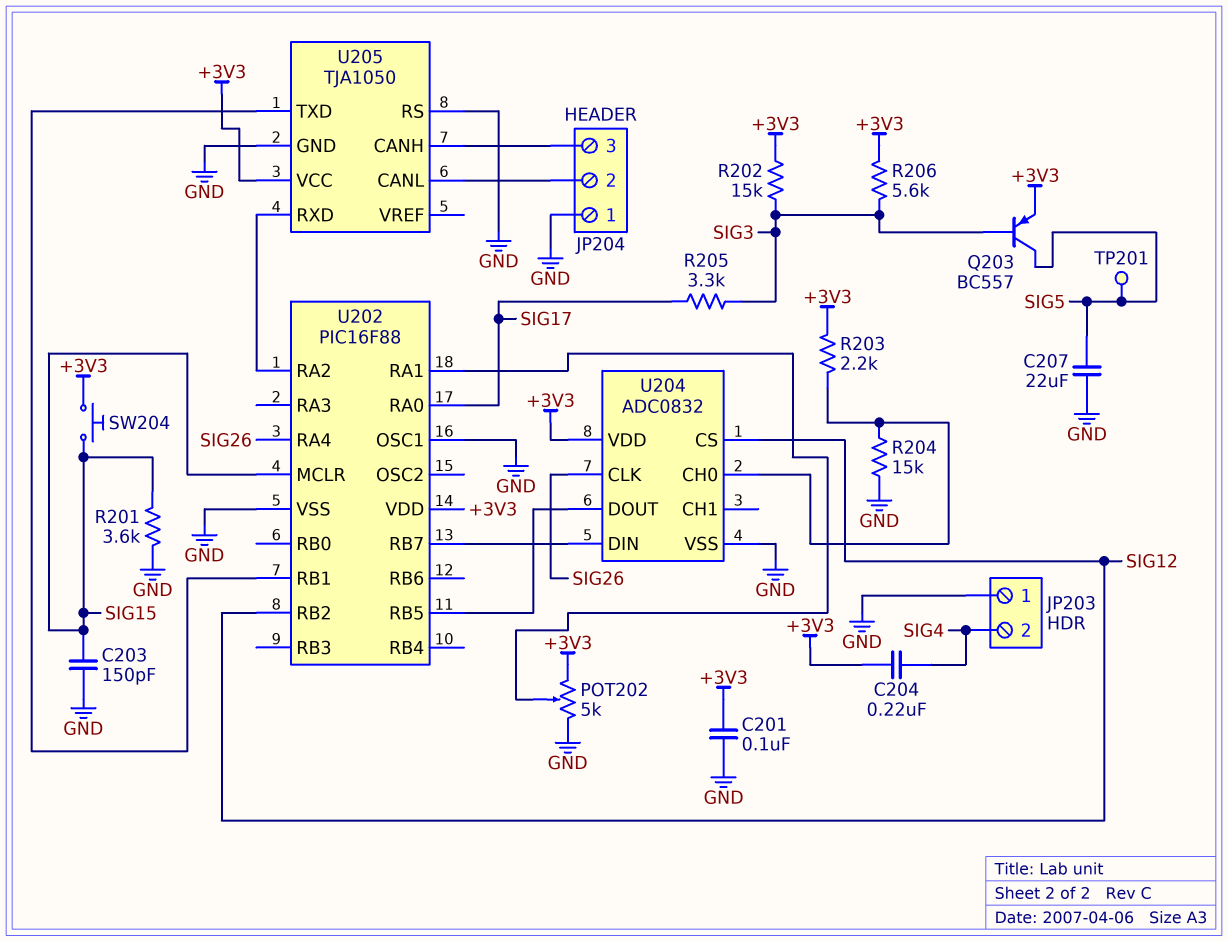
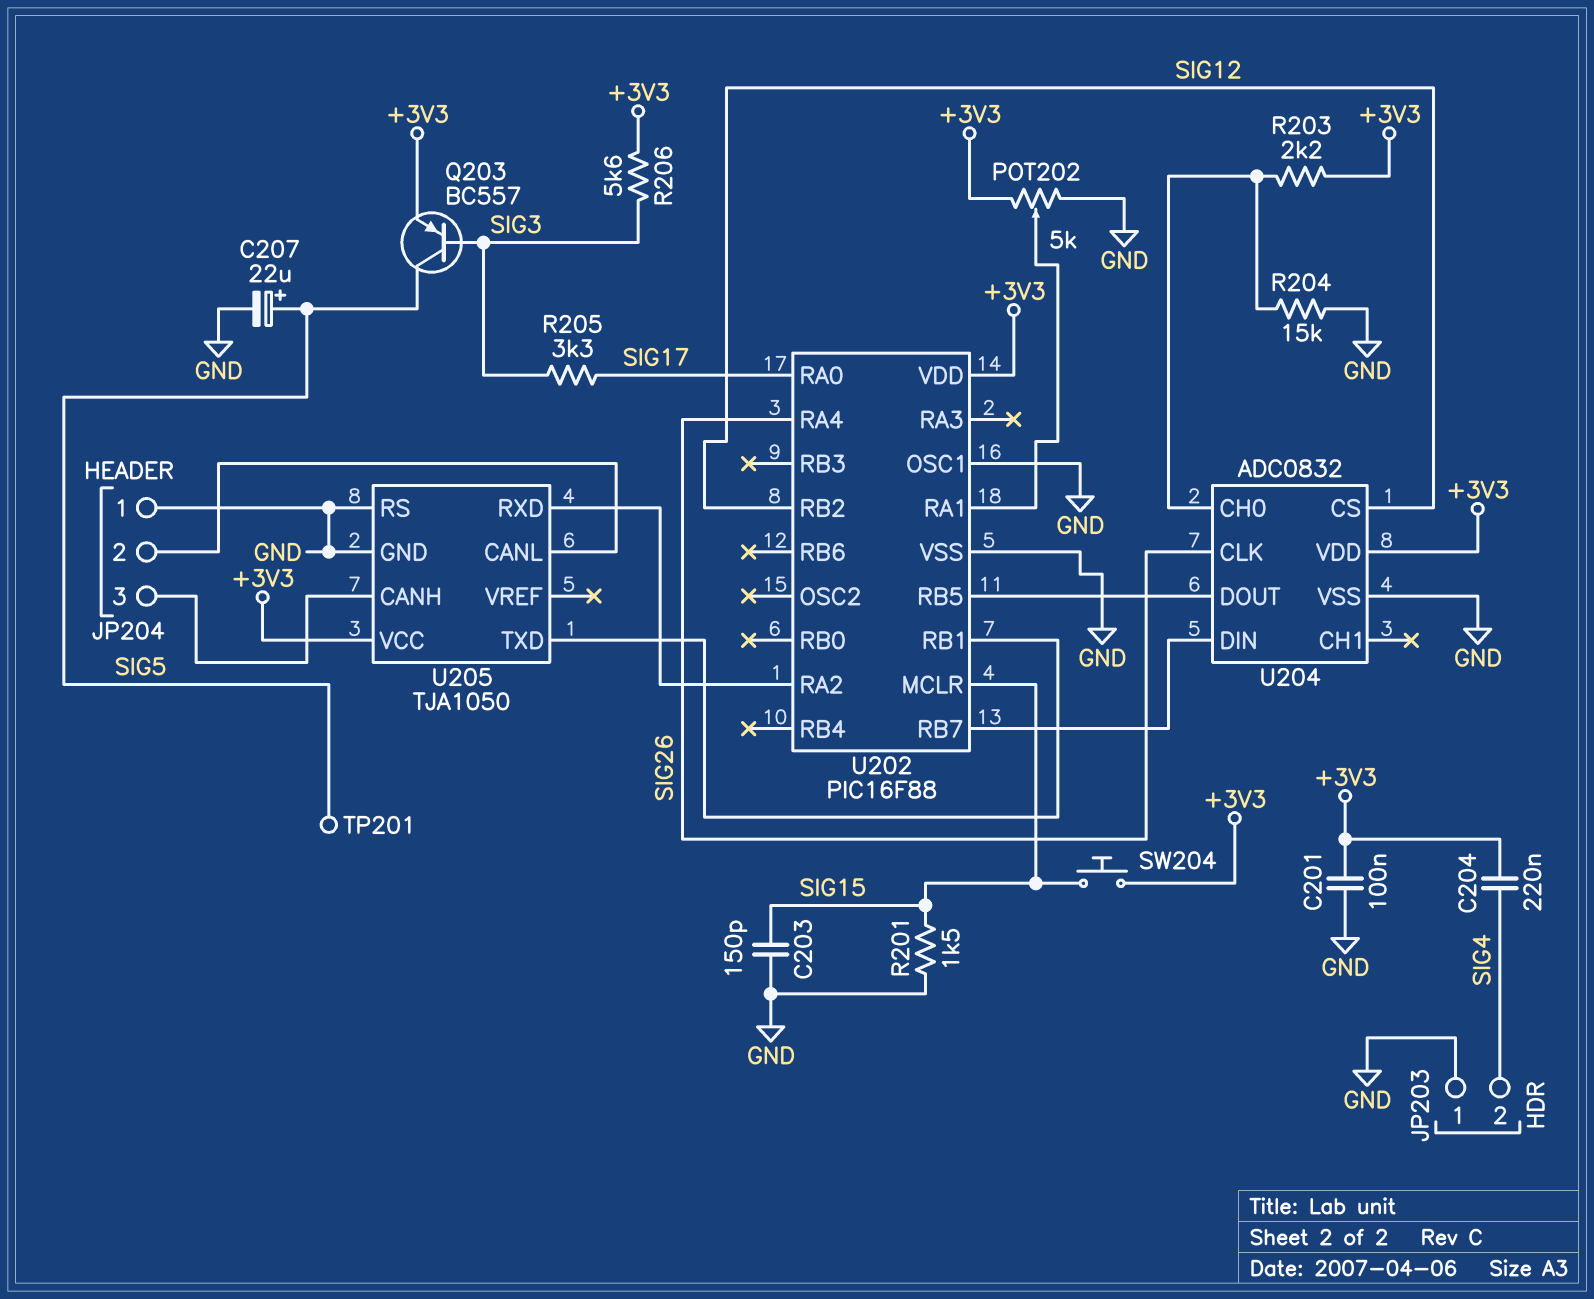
C207: 22uF (GND, SIG5) -> 22uF (plus SIG5, minus GND)
R201: 3.6k (GND, SIG15) -> 1.5k (GND, SIG15)
R202: 15k (+3V3, SIG3) -> none

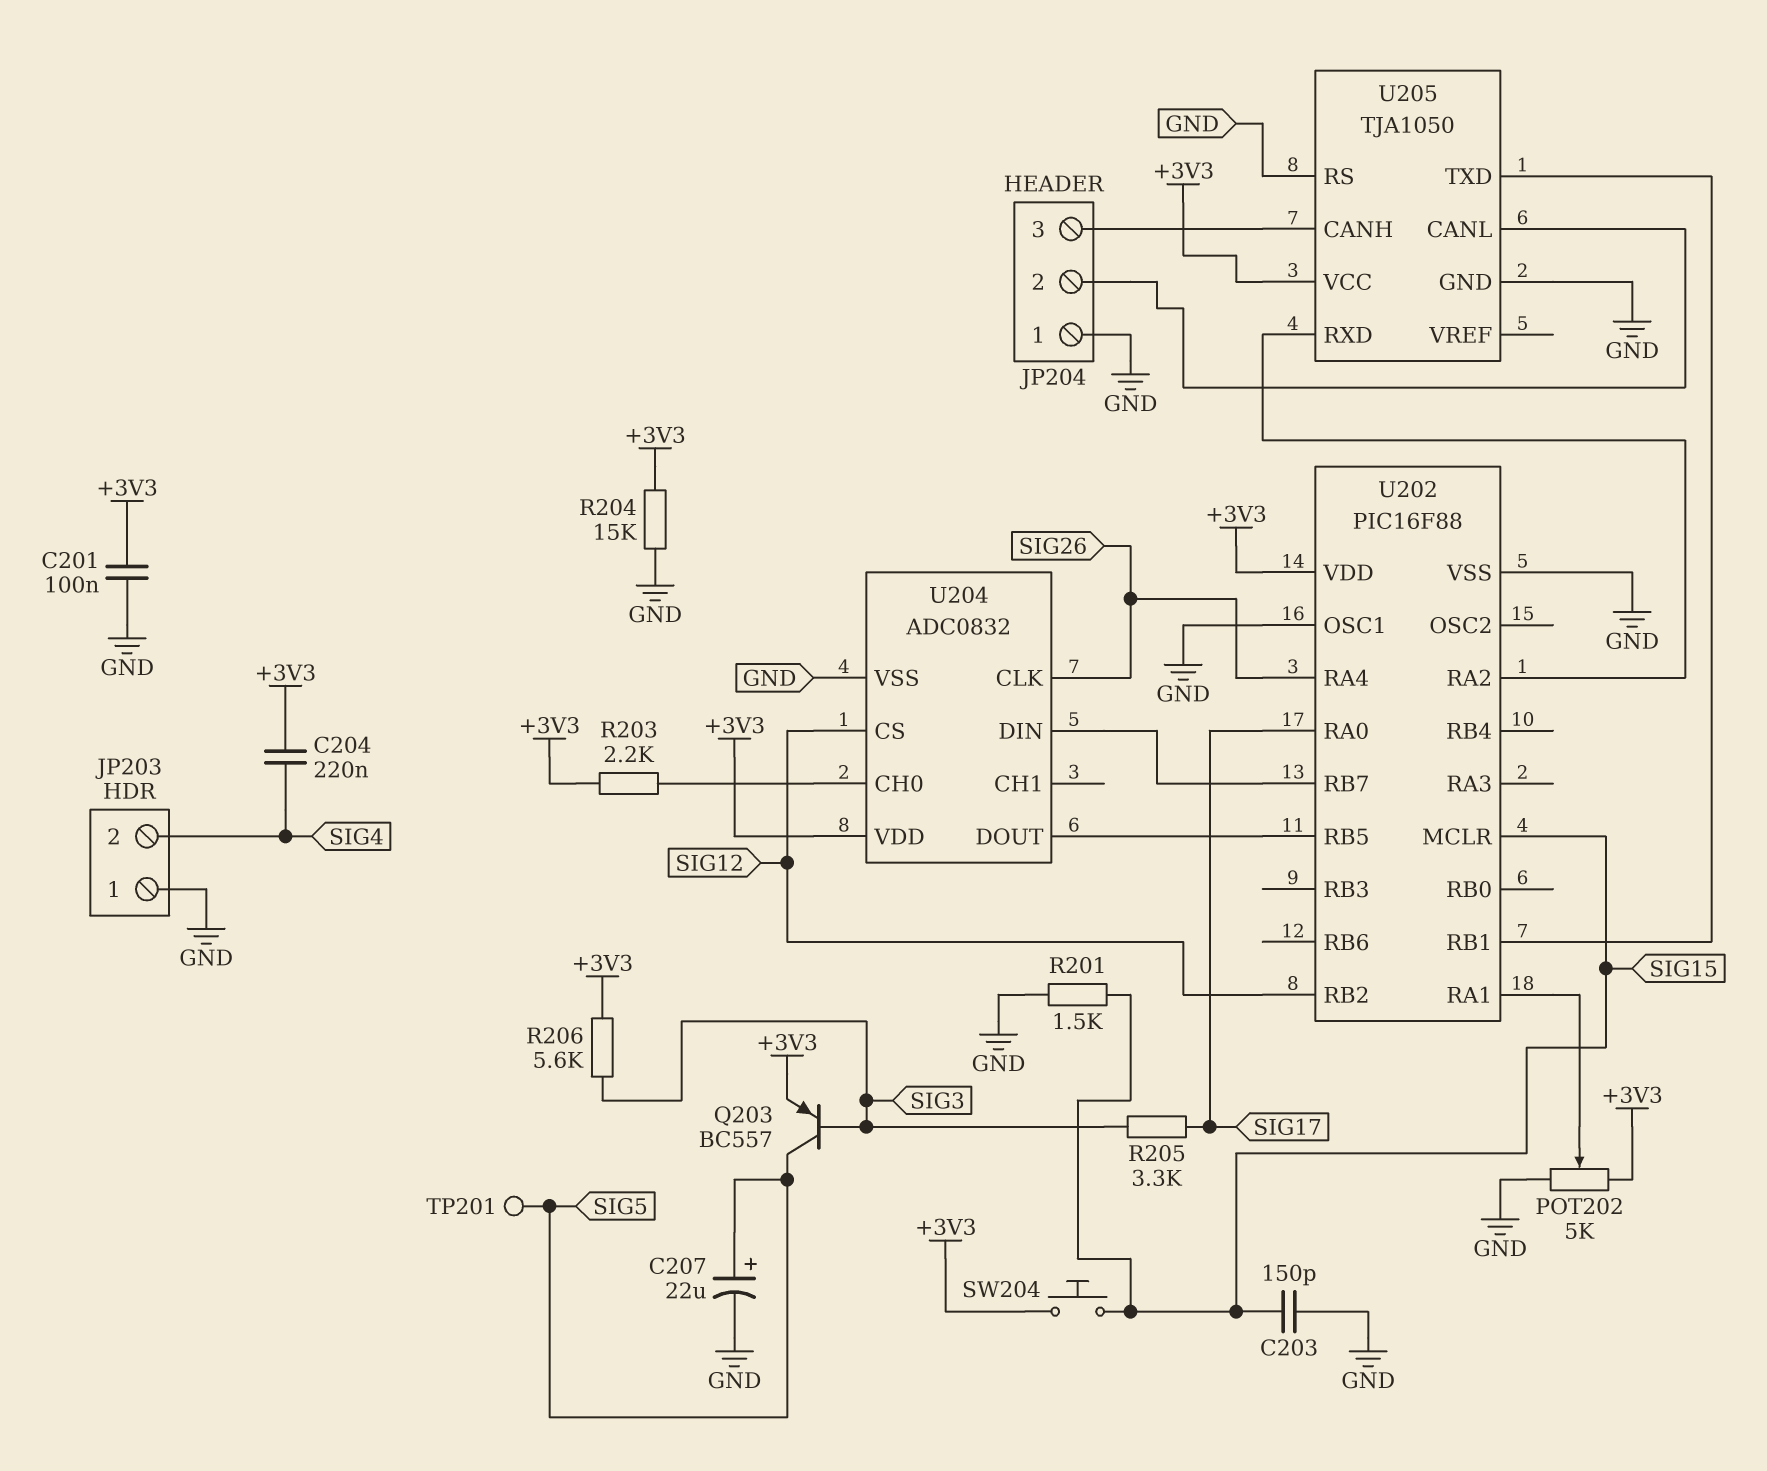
R204: 15k (GND, U204/CH0) -> 15k (+3V3, GND)

